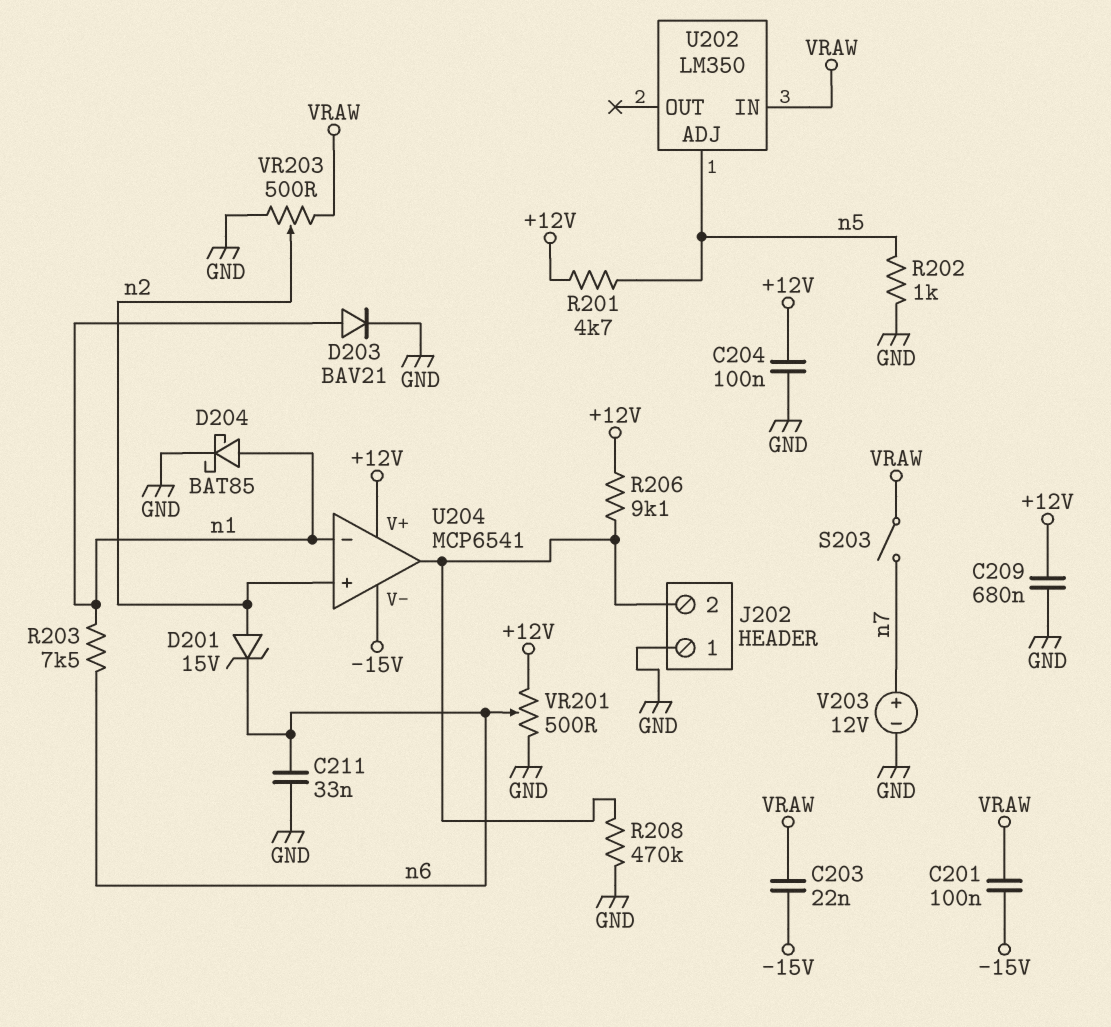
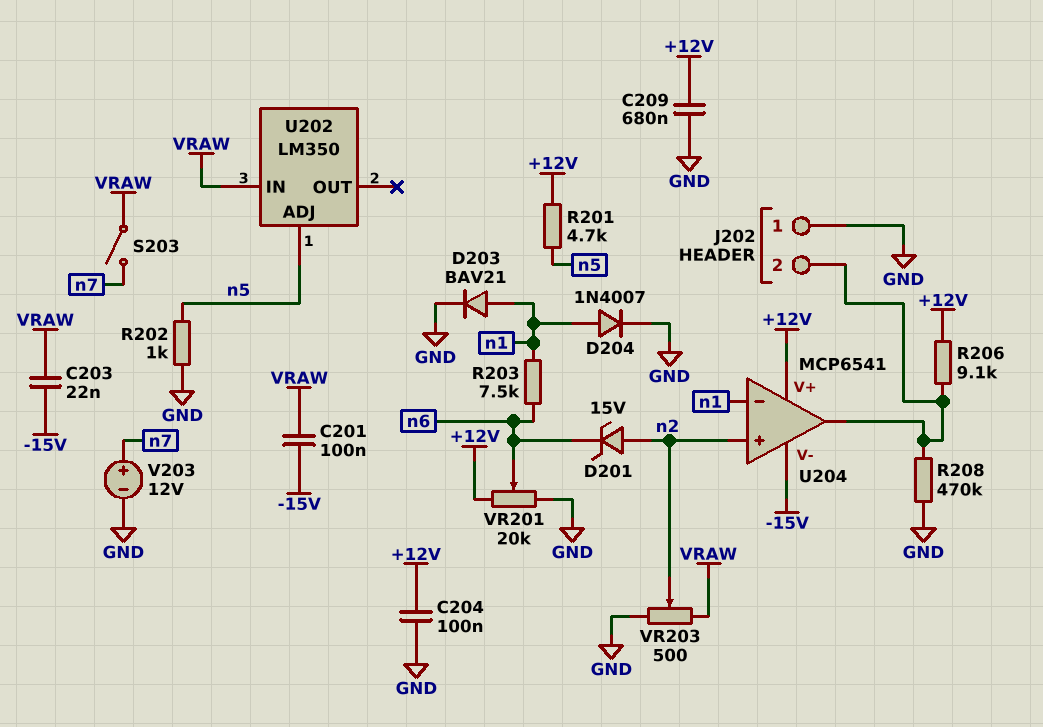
C211: 33nF (GND, n6) -> none
D204: schottky BAT85 (A n1, K GND) -> diode 1N4007 (A n1, K GND)
VR201: 500 (+12V, GND, wiper n6) -> 20k (+12V, GND, wiper n6)

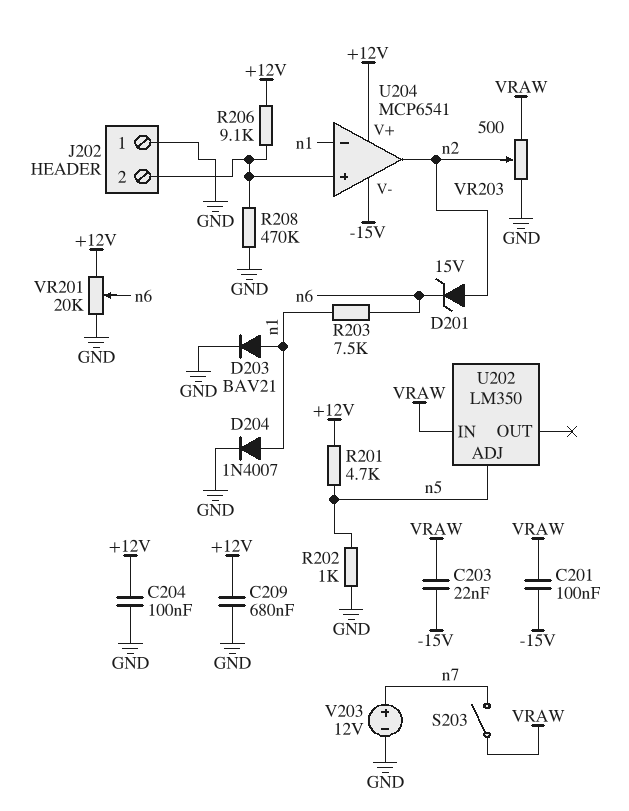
U204 pin in+: n2 -> J202/2
U204 pin out: J202/2 -> n2

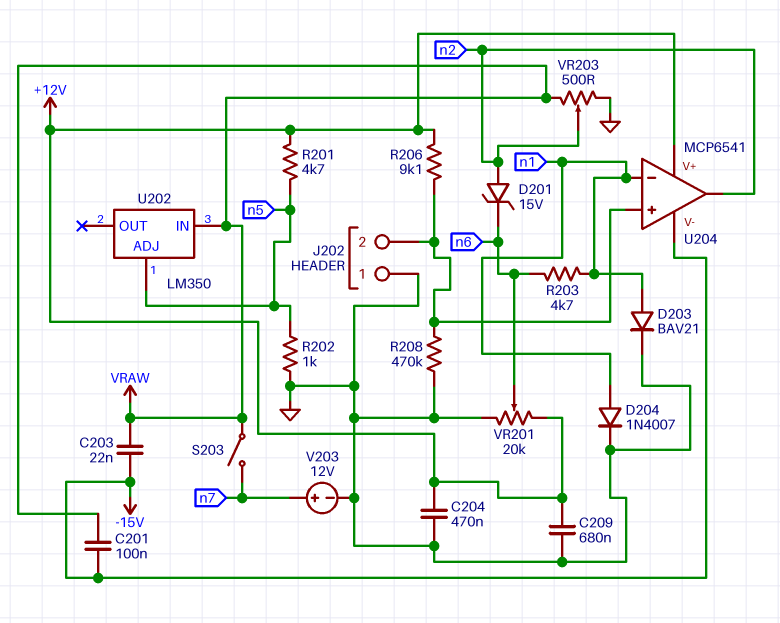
C204: 100nF (+12V, GND) -> 470nF (+12V, GND)
R203: 7.5k (n1, n6) -> 4.7k (n1, n6)

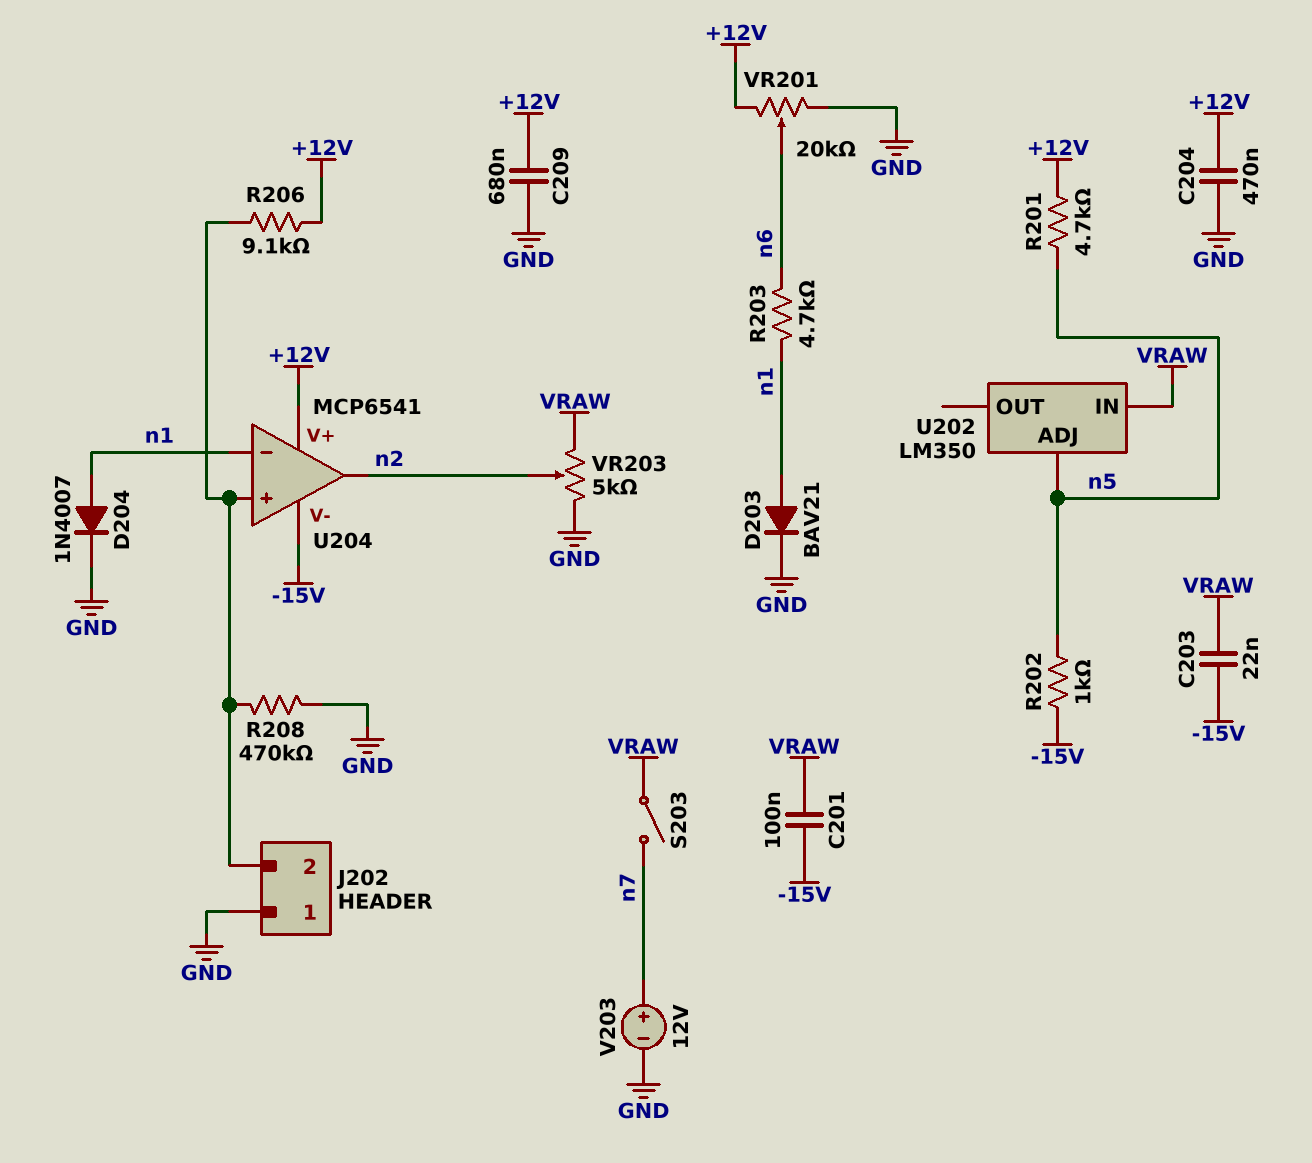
D201: zener 15V (A n2, K n6) -> none
R202: 1k (GND, n5) -> 1k (-15V, n5)
VR203: 500 (GND, VRAW, wiper n2) -> 5k (GND, VRAW, wiper n2)

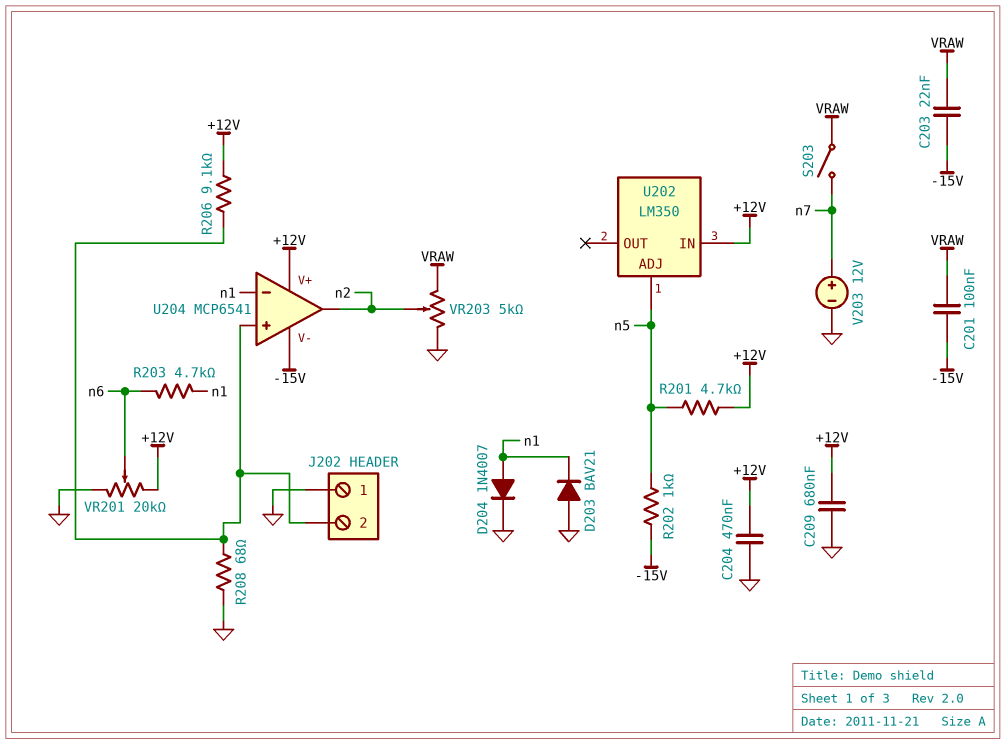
D203: diode BAV21 (A n1, K GND) -> diode BAV21 (A GND, K n1)
R208: 470k (GND, J202/2) -> 68 (GND, J202/2)
U202 pin IN: VRAW -> +12V

